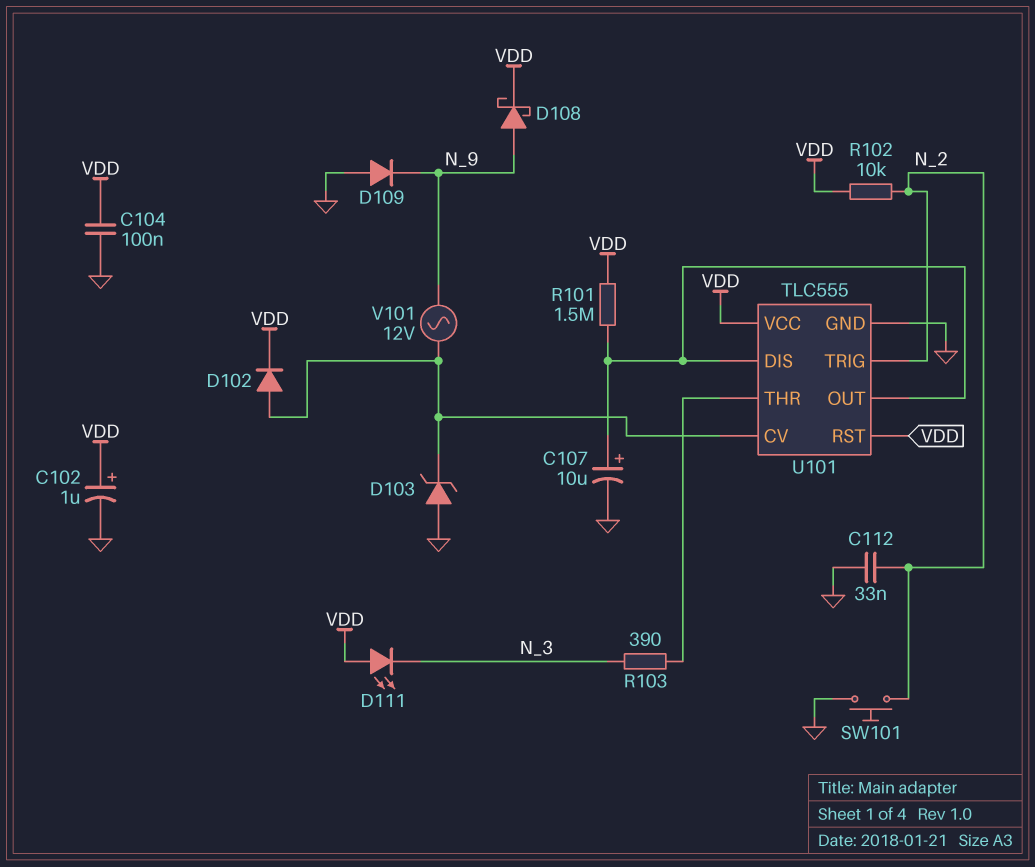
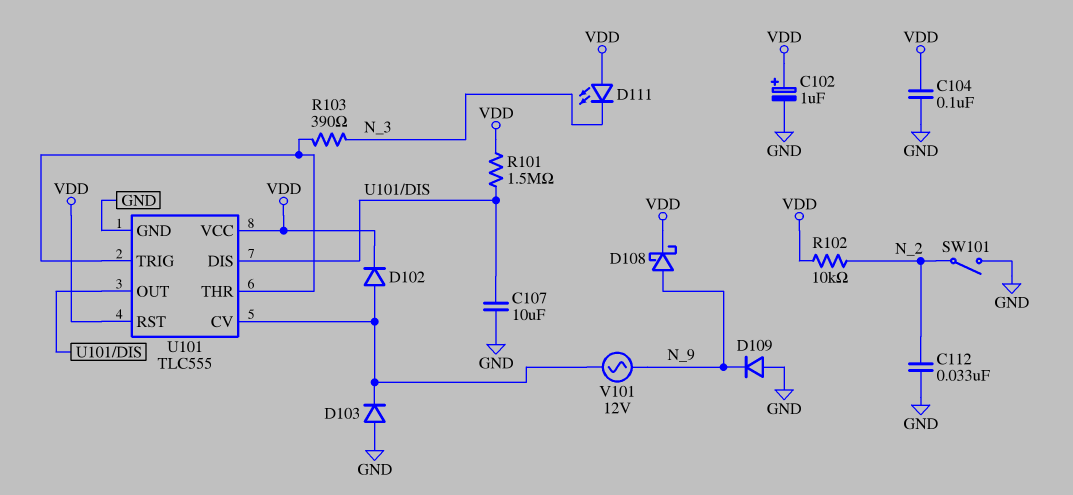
C107: 10uF (plus U101/DIS, minus GND) -> 10uF (GND, U101/DIS)
D103: zener (A GND, K U101/CV) -> diode (A GND, K U101/CV)
SW101: button (GND, N_2) -> switch (GND, N_2)
U101 pin TRIG: N_2 -> U101/THR

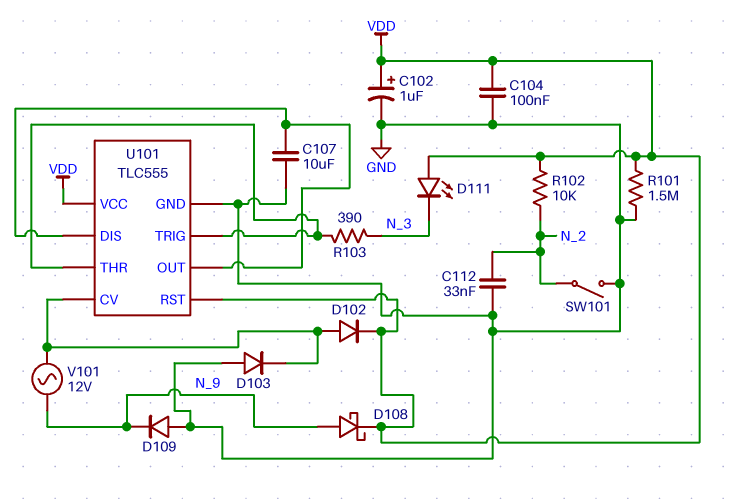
R101: 1.5M (U101/DIS, VDD) -> 1.5M (GND, VDD)

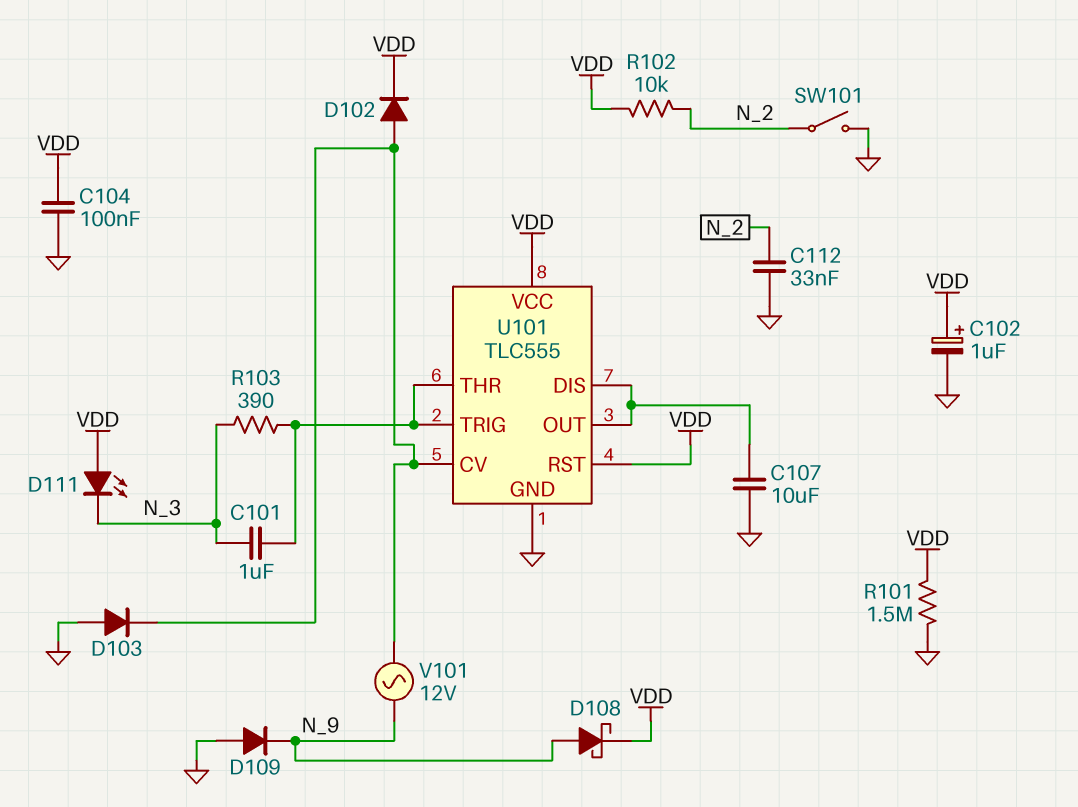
C101: none -> 1uF (N_3, U101/THR)

